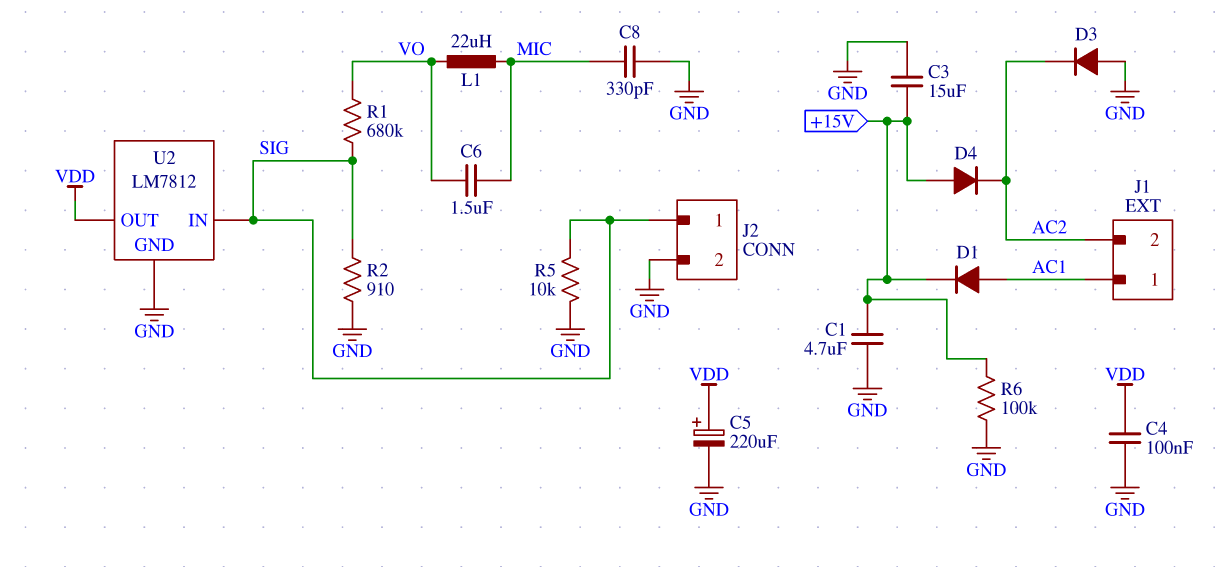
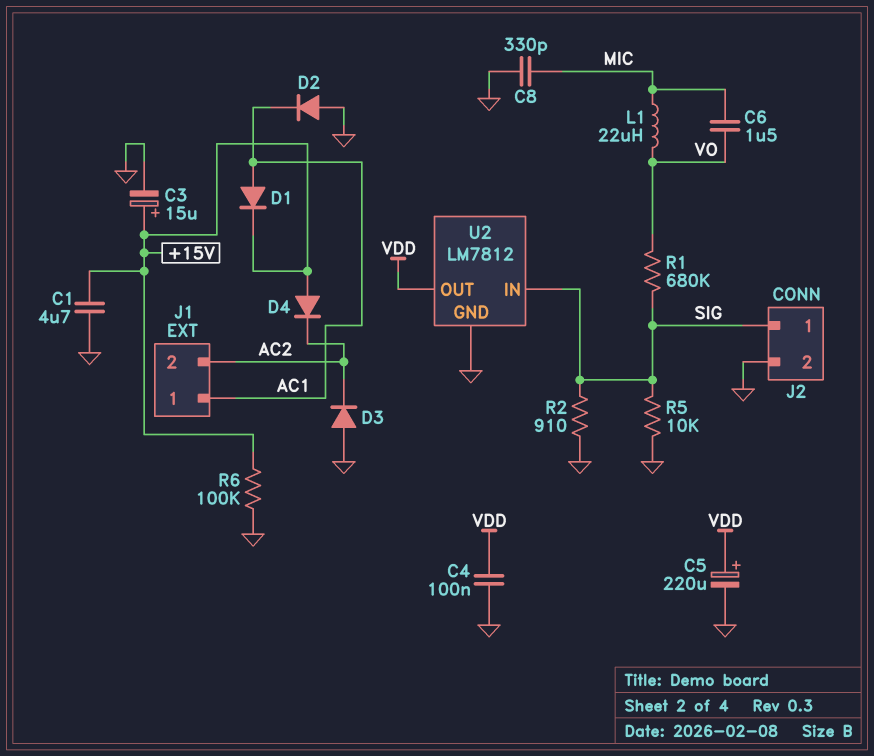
C3: 15uF (+15V, GND) -> 15uF (plus +15V, minus GND)
D2: none -> diode (A GND, K AC1)

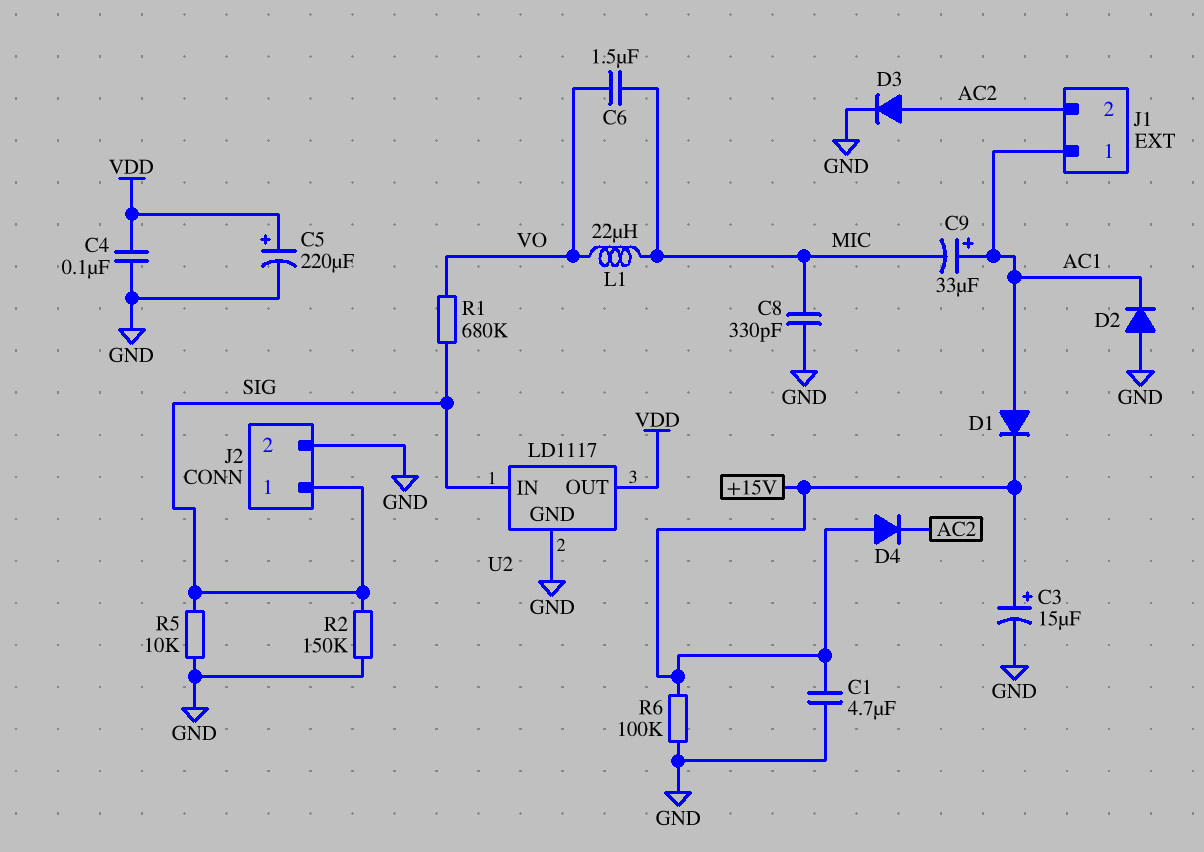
C9: none -> 33uF (plus AC1, minus MIC)
D3: diode (A GND, K AC2) -> diode (A AC2, K GND)
R2: 910 (GND, SIG) -> 150k (GND, SIG)
U2: LM7812 -> LD1117

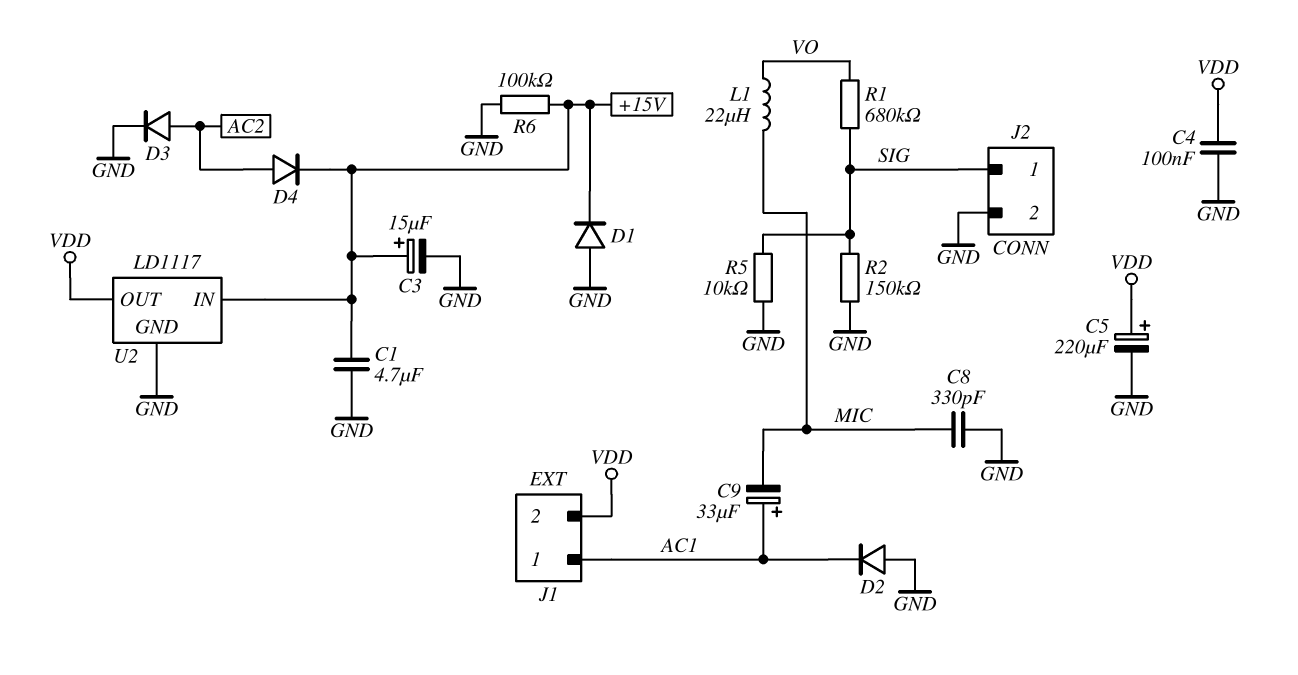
C6: 1.5uF (MIC, VO) -> none
D1: diode (A AC1, K +15V) -> diode (A GND, K +15V)
D4: diode (A +15V, K AC2) -> diode (A AC2, K +15V)
J1 pin 2: AC2 -> VDD
U2 pin IN: SIG -> +15V

